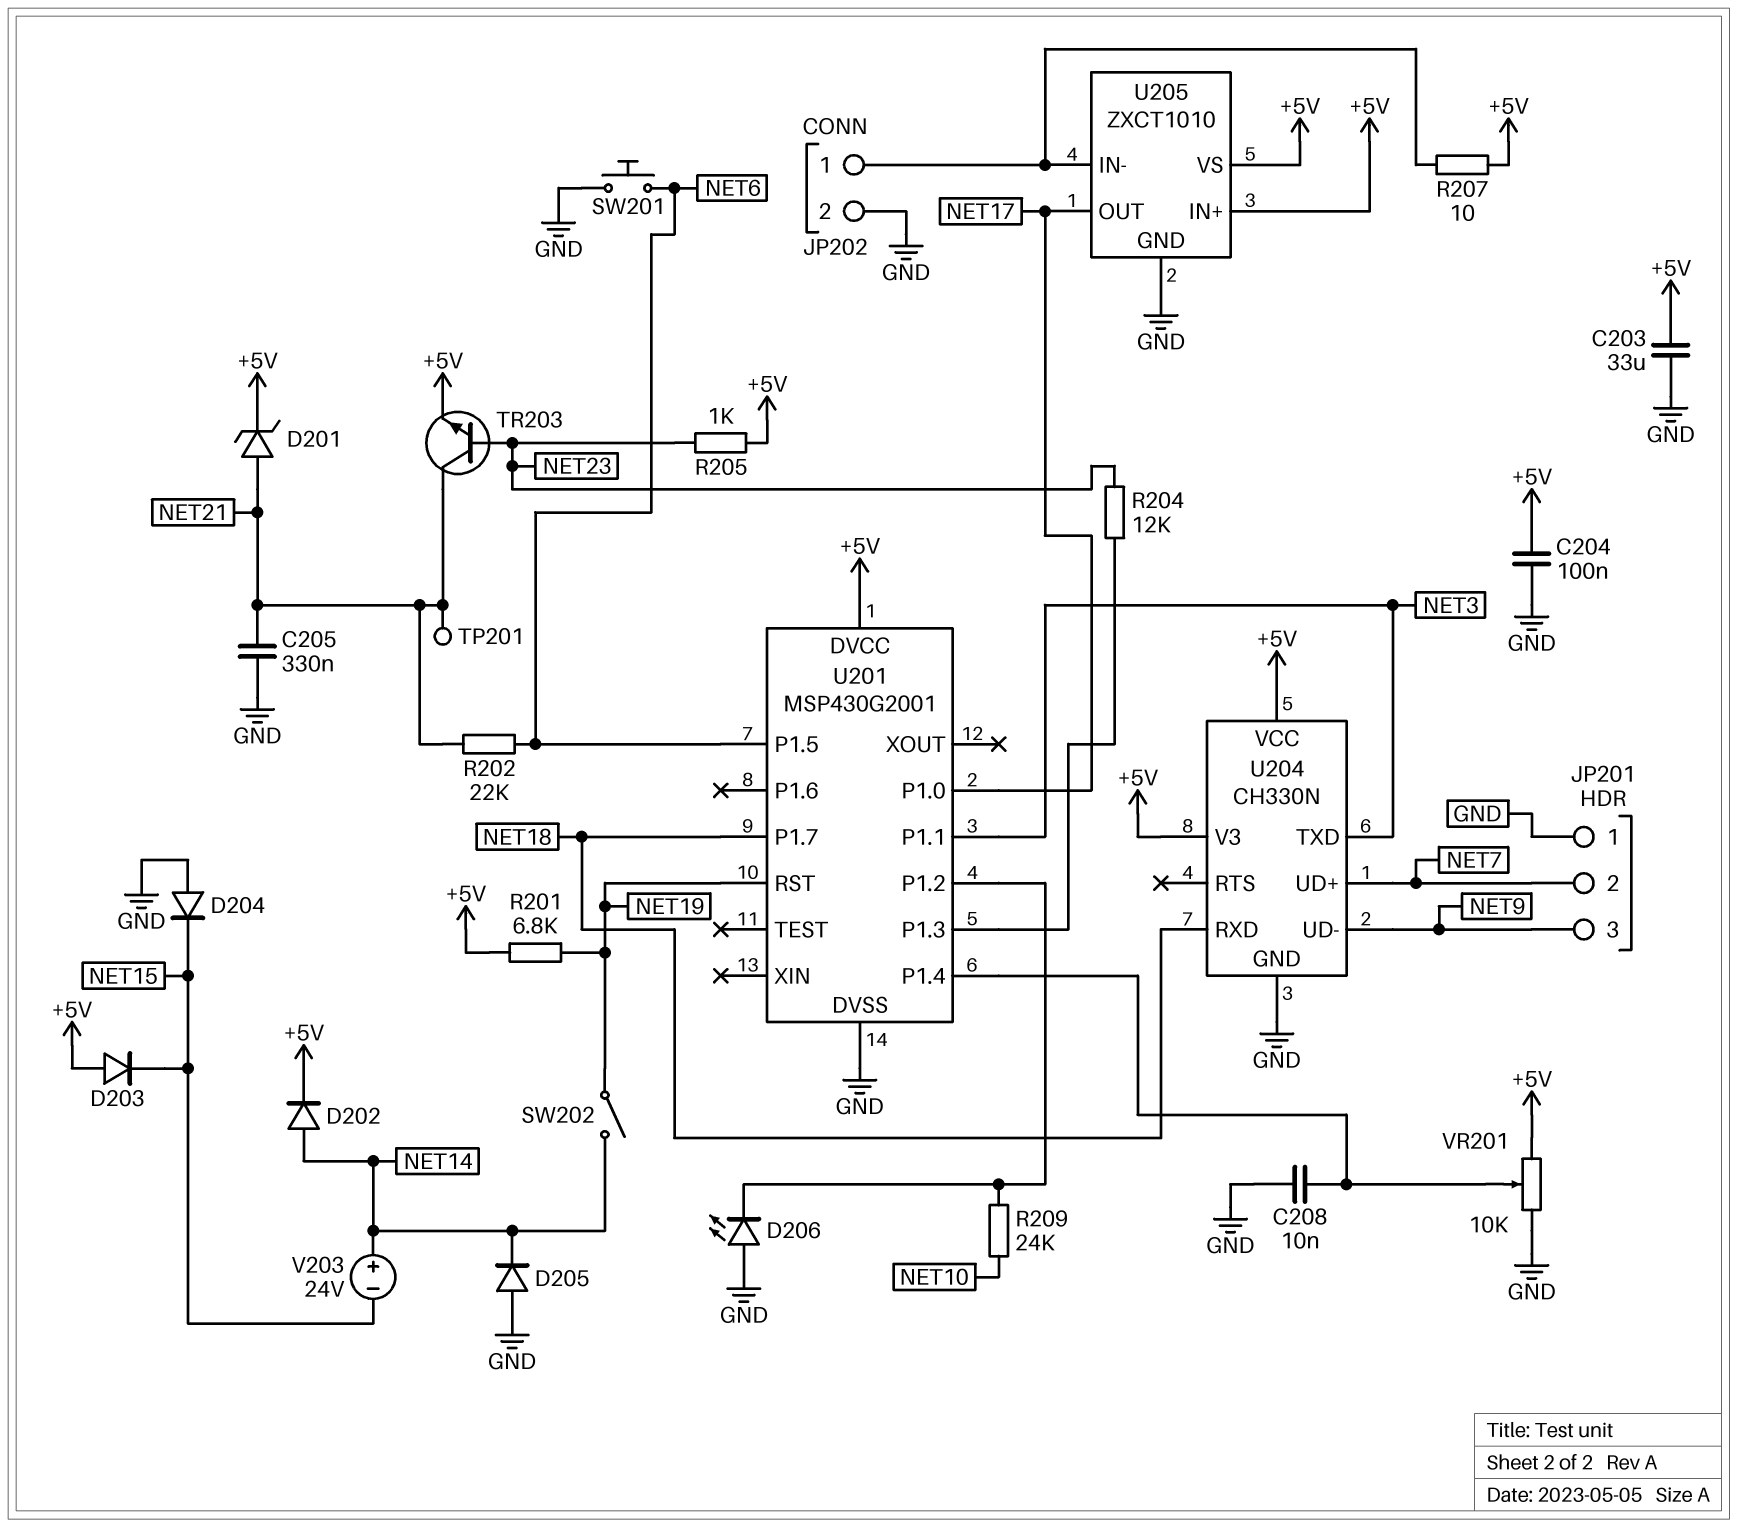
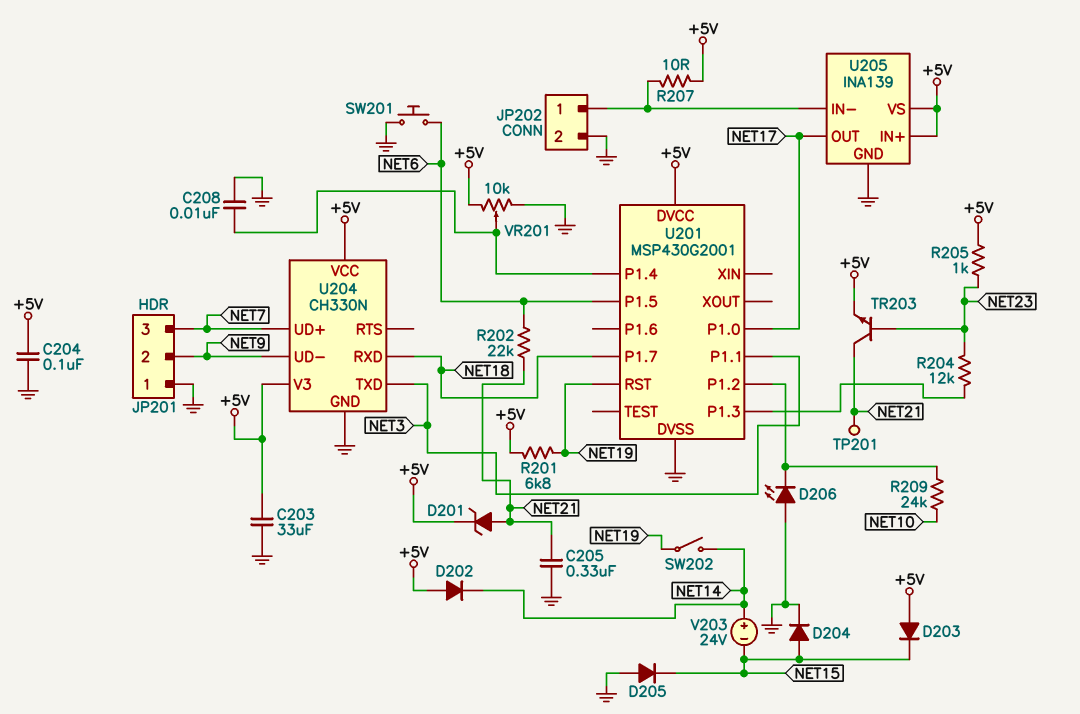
D202: diode (A NET14, K +5V) -> diode (A +5V, K NET14)
D204: diode (A GND, K NET15) -> diode (A NET15, K GND)
D205: diode (A GND, K NET14) -> diode (A GND, K NET15)
JP201 pin 2: NET7 -> NET9
JP201 pin 3: NET9 -> NET7
U205: ZXCT1010 -> INA139

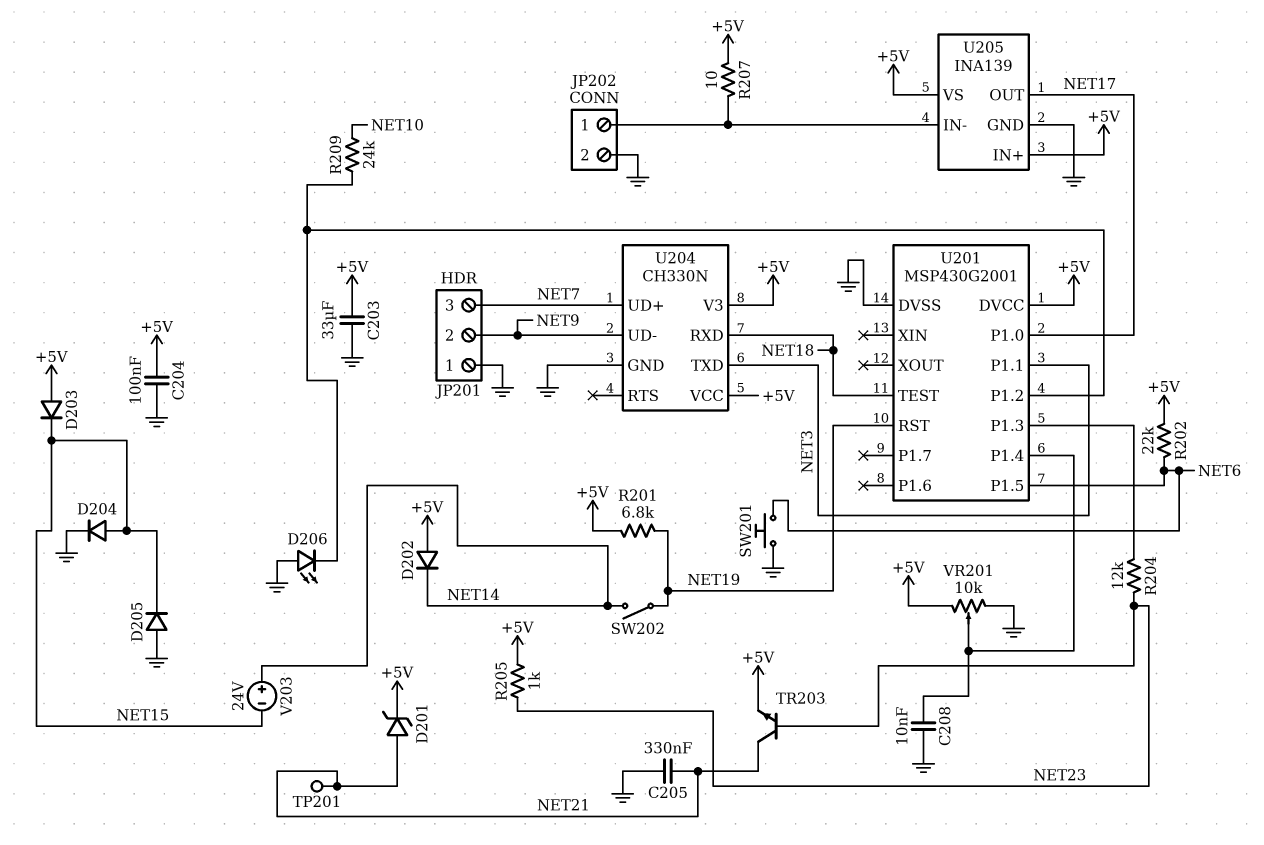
R202: 22k (NET6, NET21) -> 22k (+5V, NET6)
U201 pin P1.7: NET18 -> none
U201 pin TEST: none -> NET18

